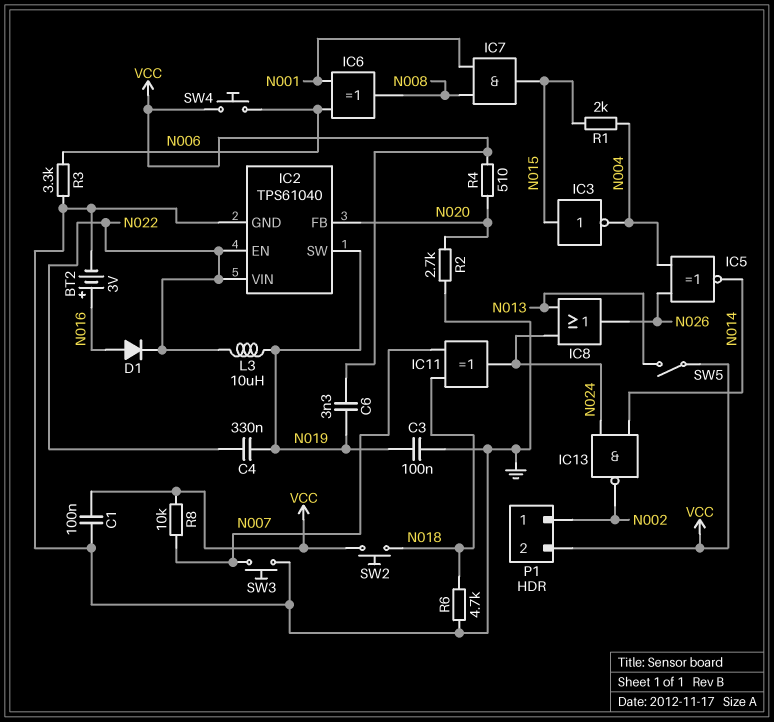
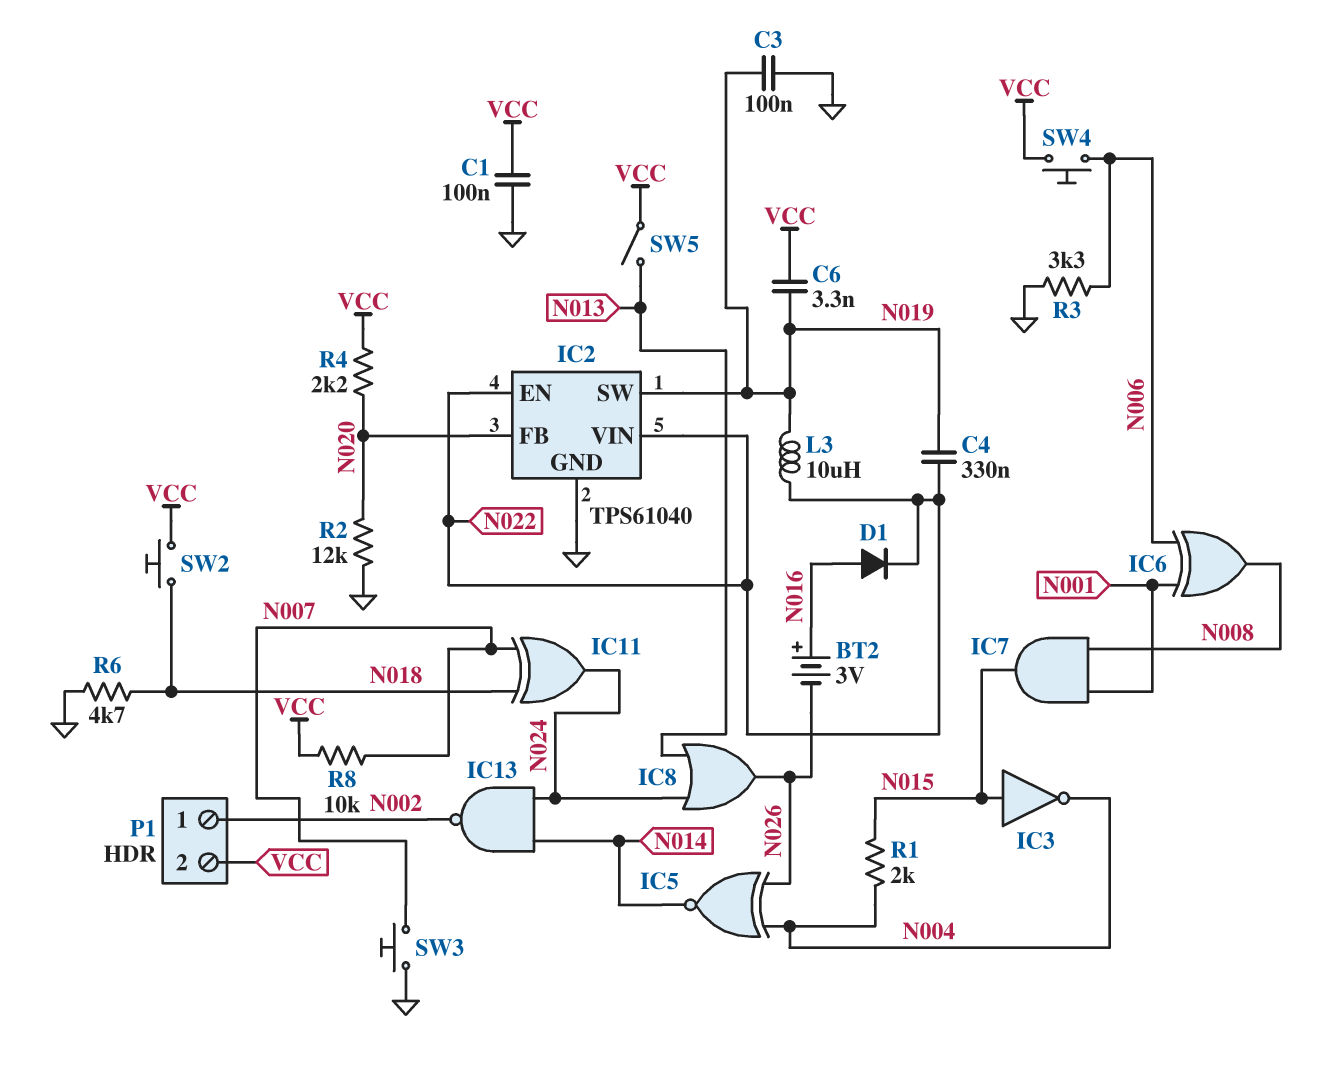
BT2: 3V (plus N016, minus GND) -> 3V (plus N016, minus N026)
R2: 2.7k (GND, N020) -> 12k (GND, N020)
R4: 510 (N020, VCC) -> 2.2k (N020, VCC)

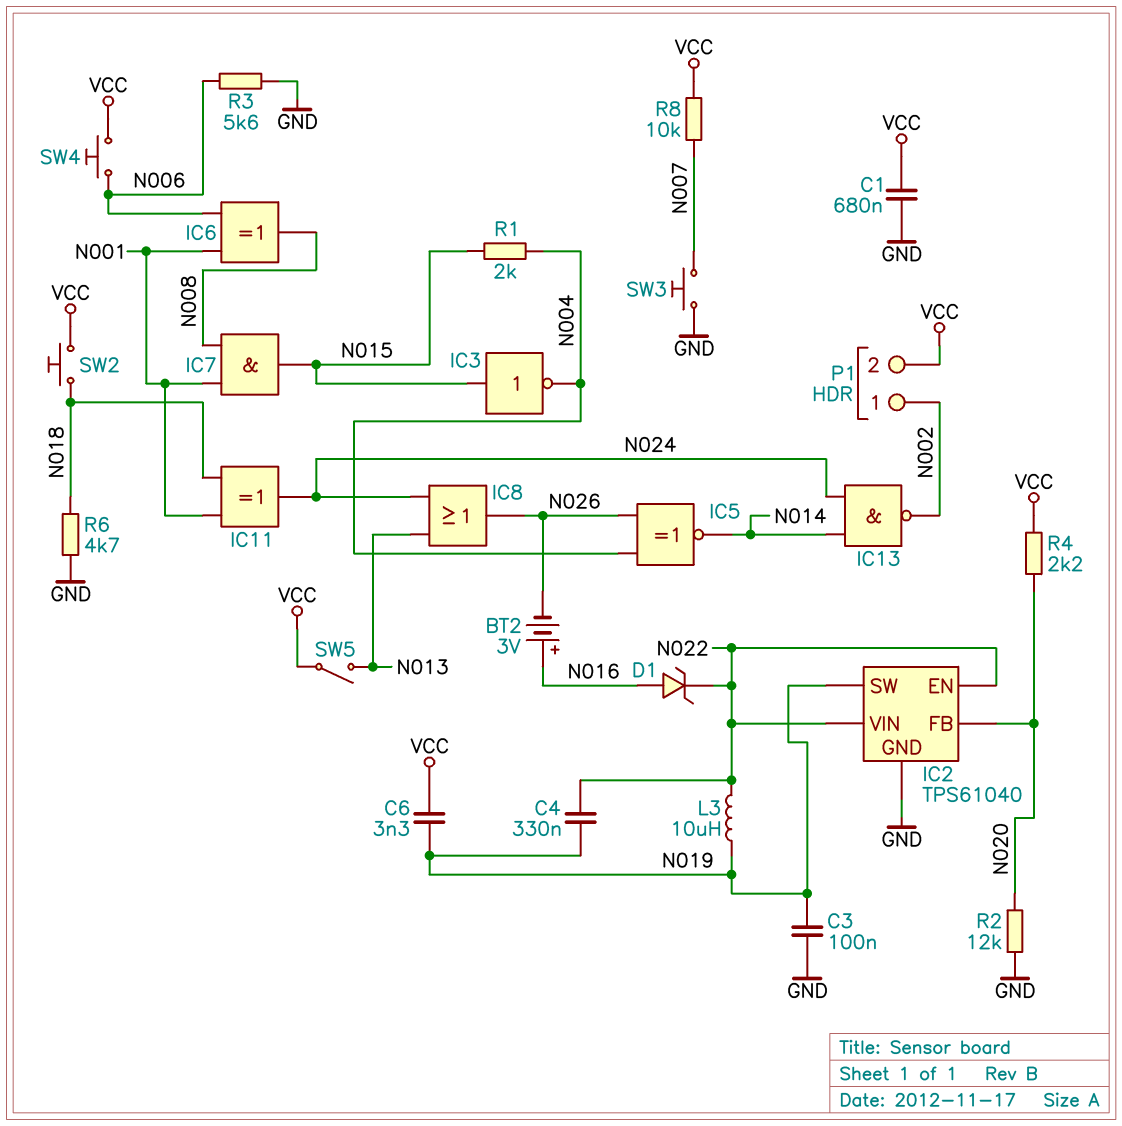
C1: 100nF (GND, VCC) -> 680nF (GND, VCC)
D1: diode (A N016, K N022) -> zener (A N016, K N022)
IC11: XOR (in N007, in N018, out N024) -> XOR (in N001, in N018, out N024)
R3: 3.3k (GND, N006) -> 5.6k (GND, N006)

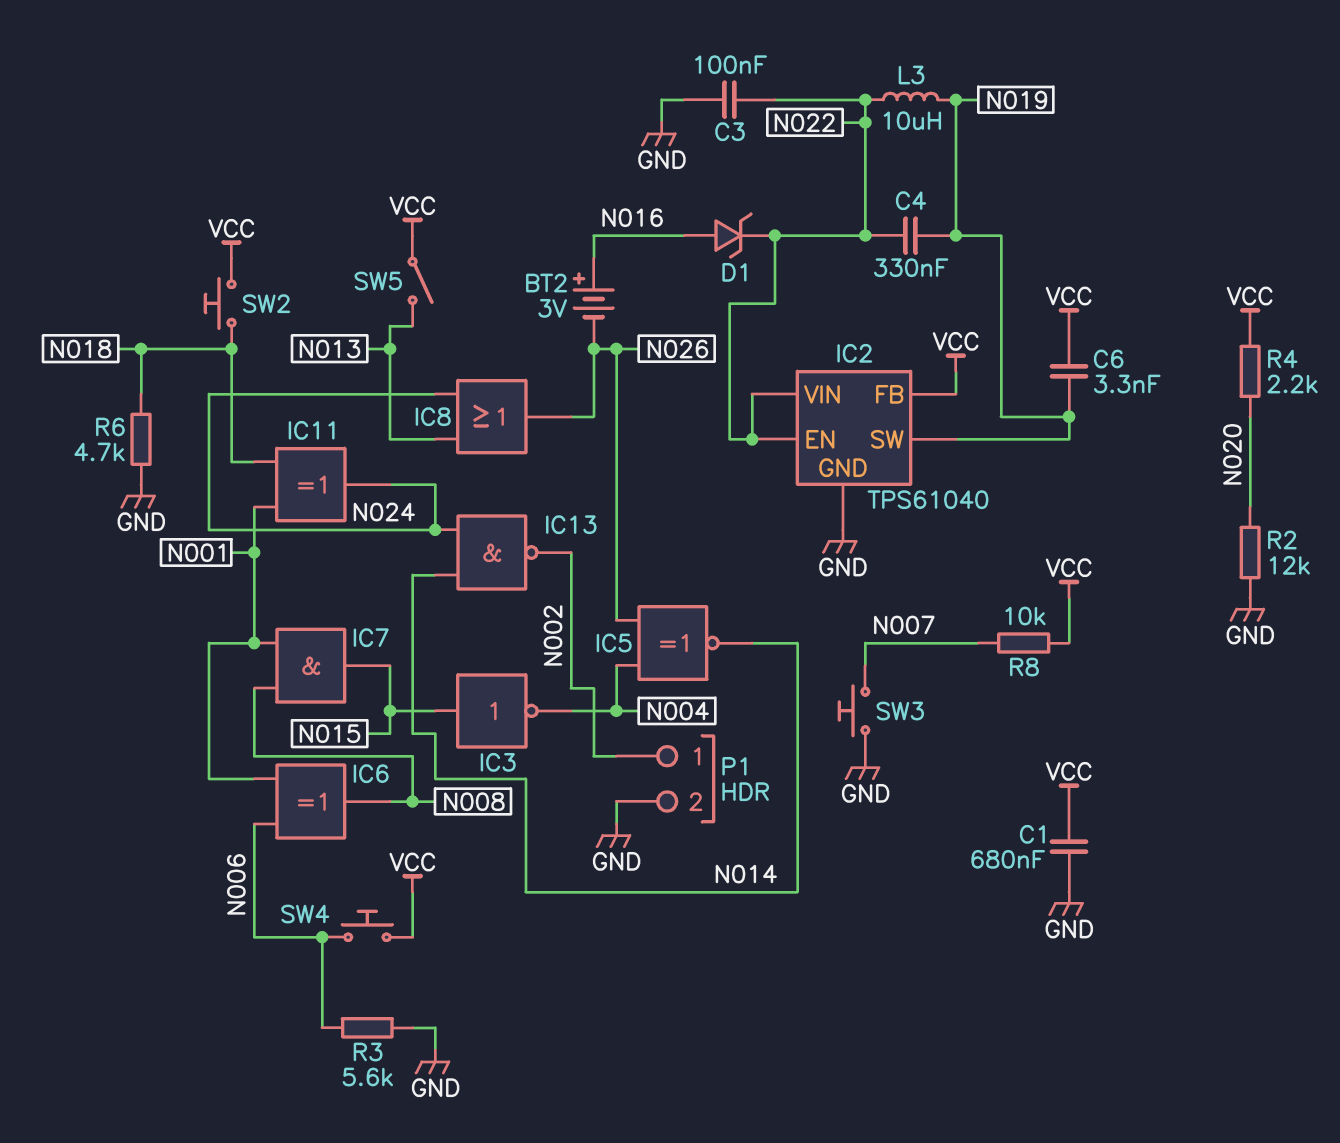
C3: 100nF (GND, N019) -> 100nF (GND, N022)
IC2 pin FB: N020 -> VCC
P1 pin 2: VCC -> GND
R1: 2k (N004, N015) -> none

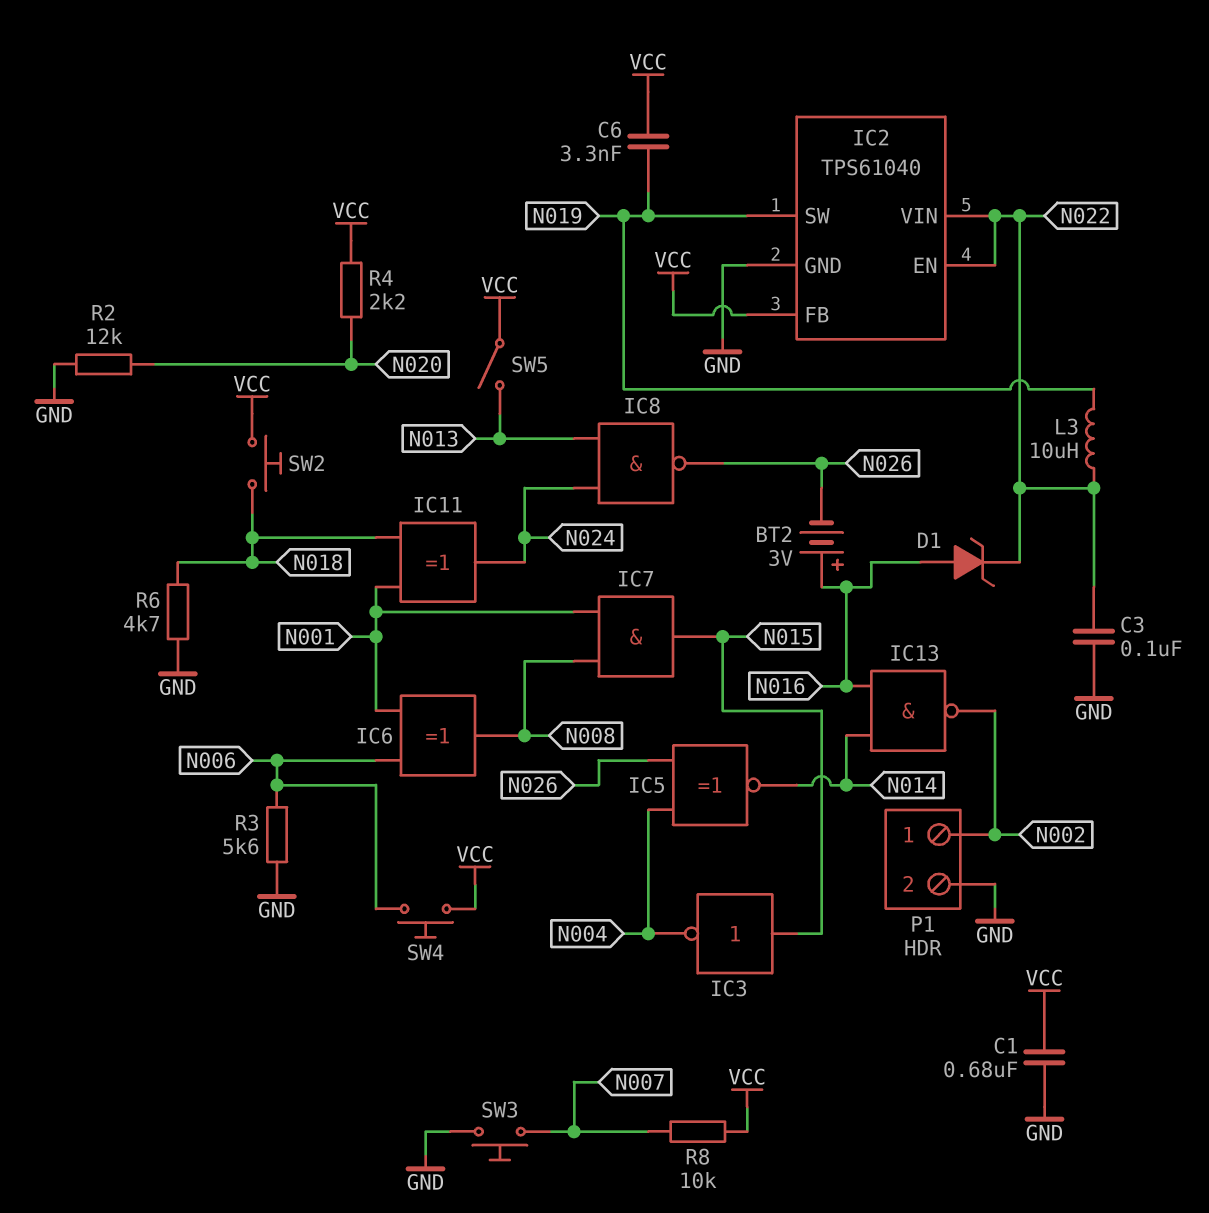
C4: 330nF (N019, N022) -> none
IC8: OR (in N013, in N024, out N026) -> NAND (in N013, in N024, out N026)
IC13: NAND (in N014, in N024, out N002) -> NAND (in N014, in N016, out N002)

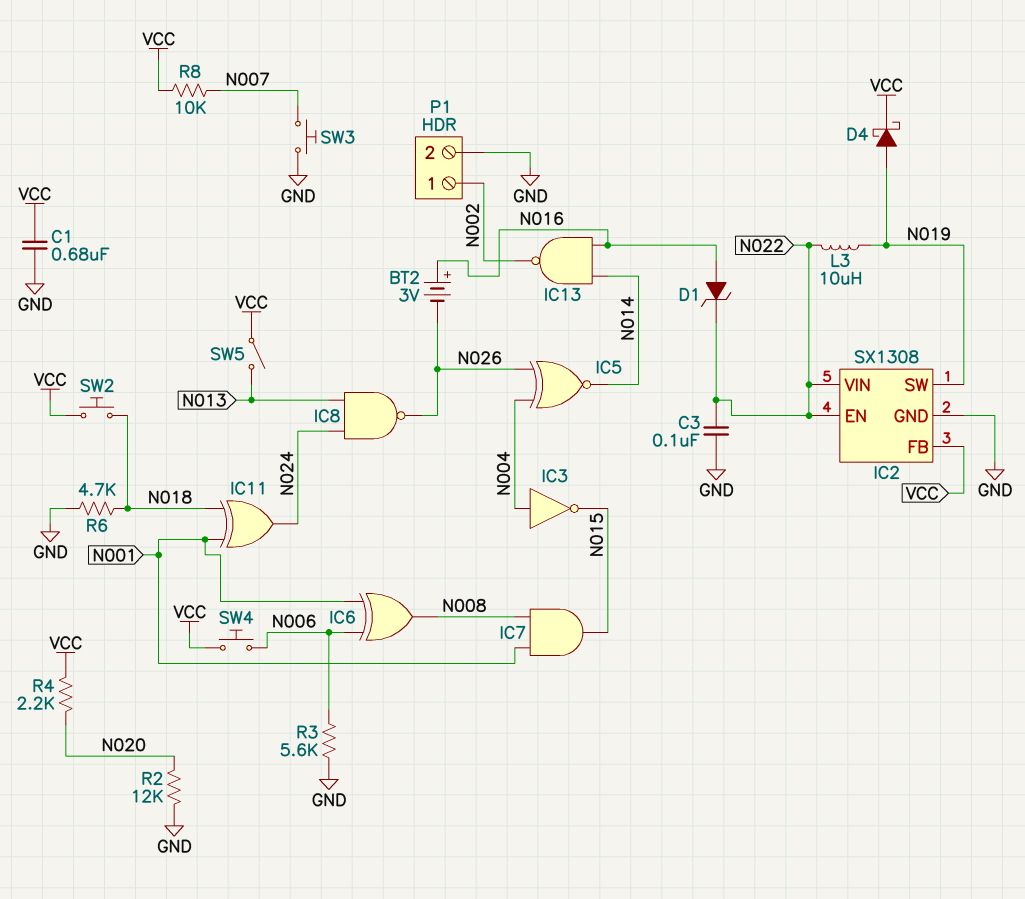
C6: 3.3nF (N019, VCC) -> none
D4: none -> schottky (A N019, K VCC)
IC2: TPS61040 -> SX1308
IC3: NOT (in N015, out N004) -> NOT (in N004, out N015)

